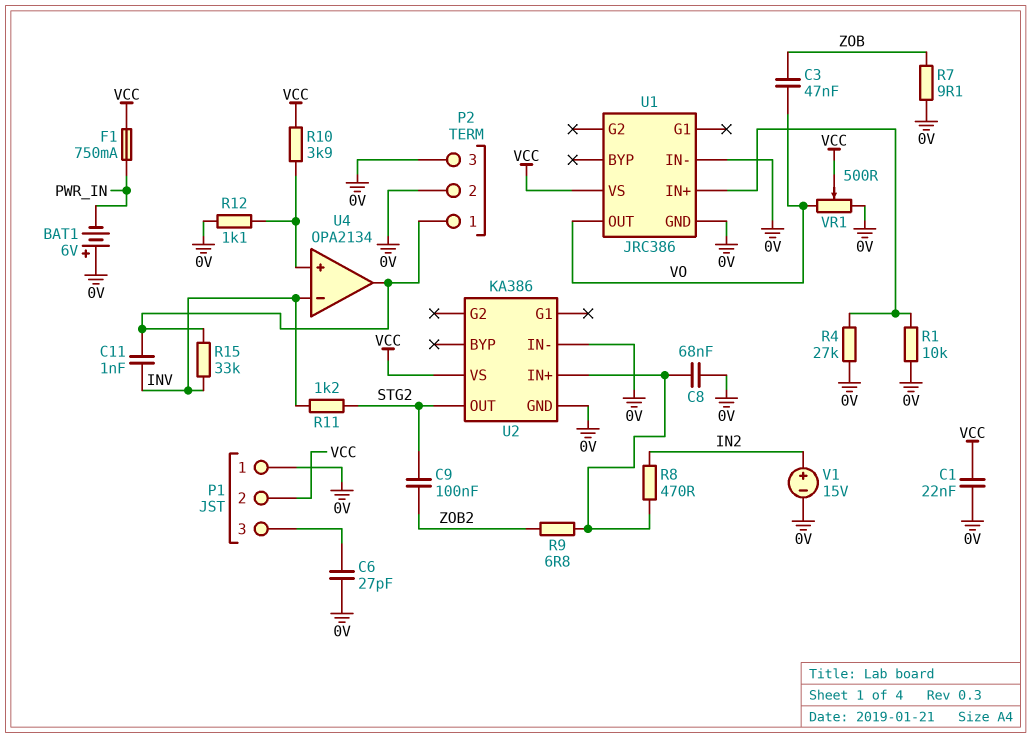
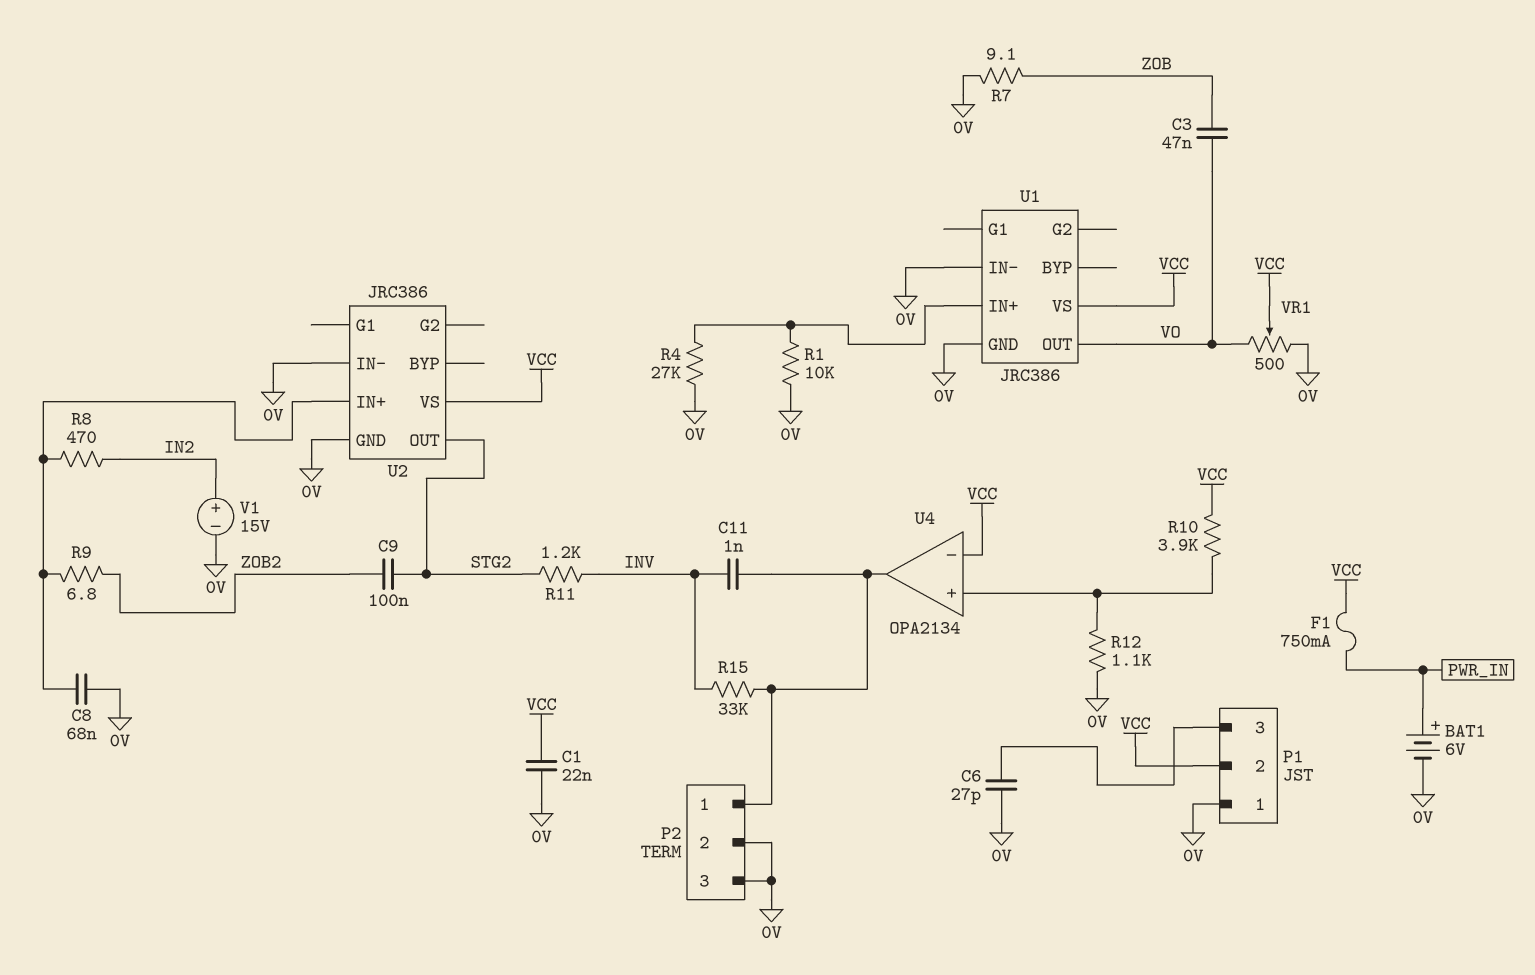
BAT1: 6V (plus 0V, minus PWR_IN) -> 6V (plus PWR_IN, minus 0V)
U2: KA386 -> JRC386
U4 pin in-: INV -> VCC

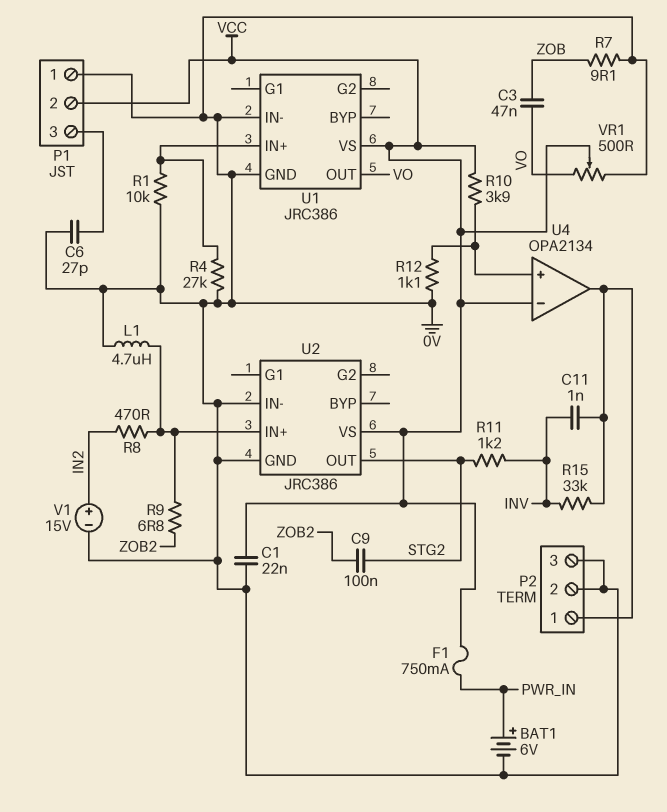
C8: 68nF (0V, U2/IN+) -> none
L1: none -> 4.7uH (0V, U2/IN+)

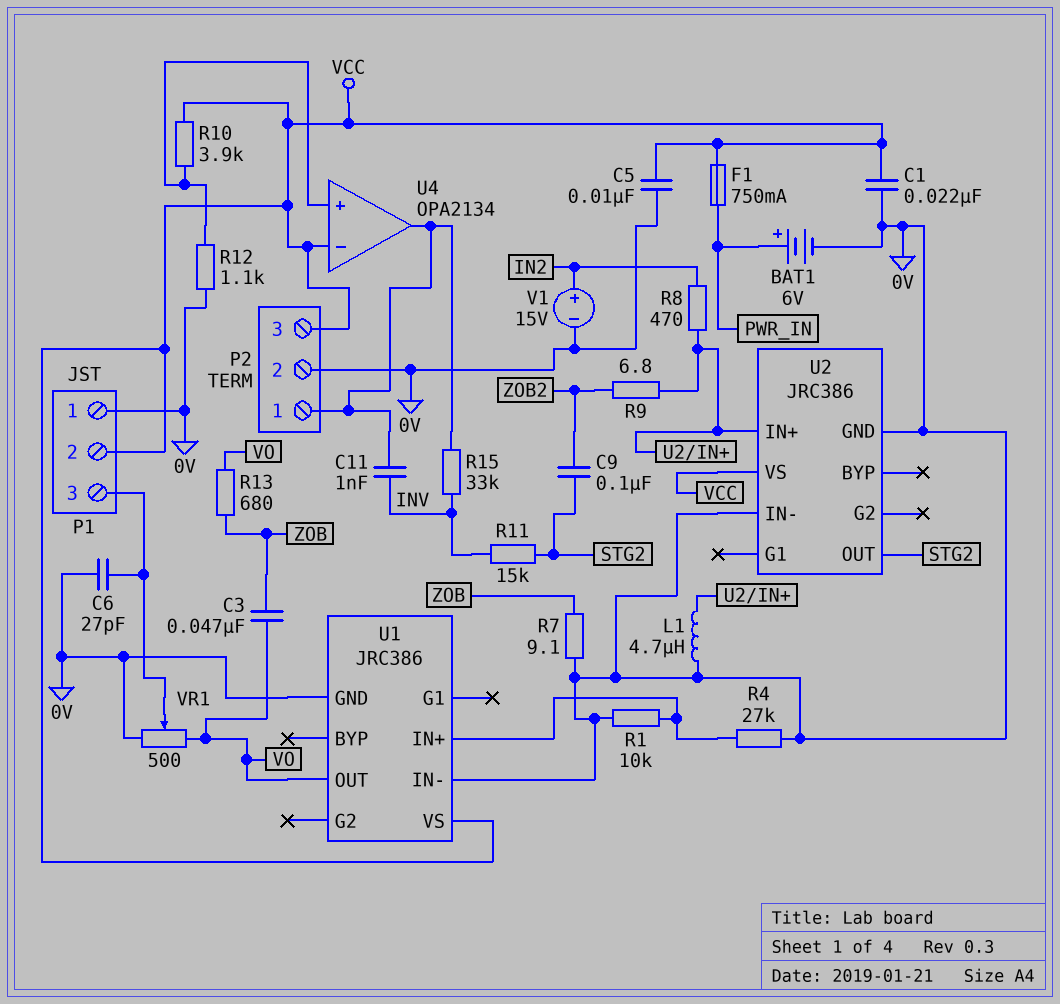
C5: none -> 10nF (0V, VCC)
P2 pin 3: 0V -> VCC
R11: 1.2k (INV, STG2) -> 15k (INV, STG2)
R13: none -> 680 (VO, ZOB)
VR1: 500 (0V, VO, wiper VCC) -> 500 (0V, VO, wiper P1/3)

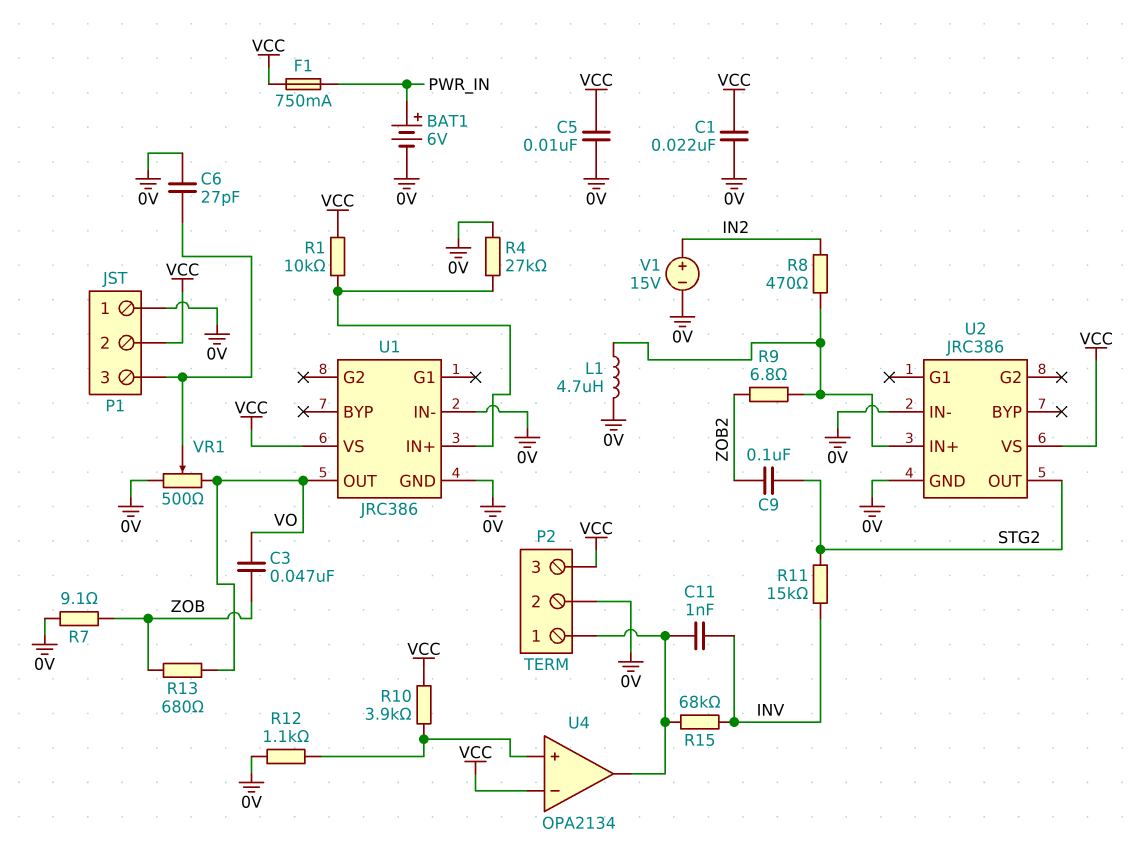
R1: 10k (0V, U1/IN+) -> 10k (U1/IN+, VCC)
R15: 33k (INV, P2/1) -> 68k (INV, P2/1)

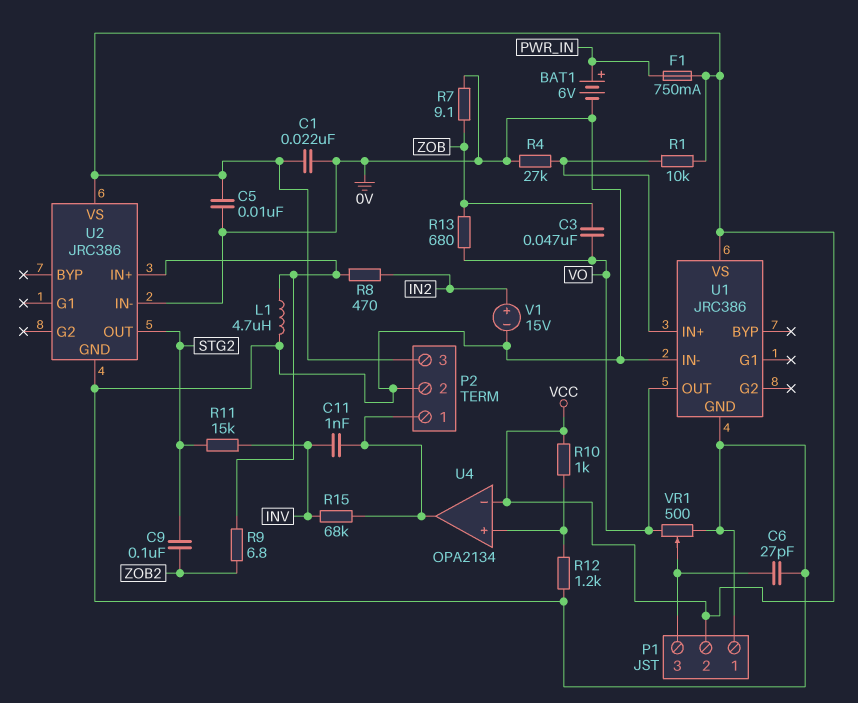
R10: 3.9k (U4/in+, VCC) -> 1k (U4/in+, VCC)
R12: 1.1k (0V, U4/in+) -> 1.2k (0V, U4/in+)

